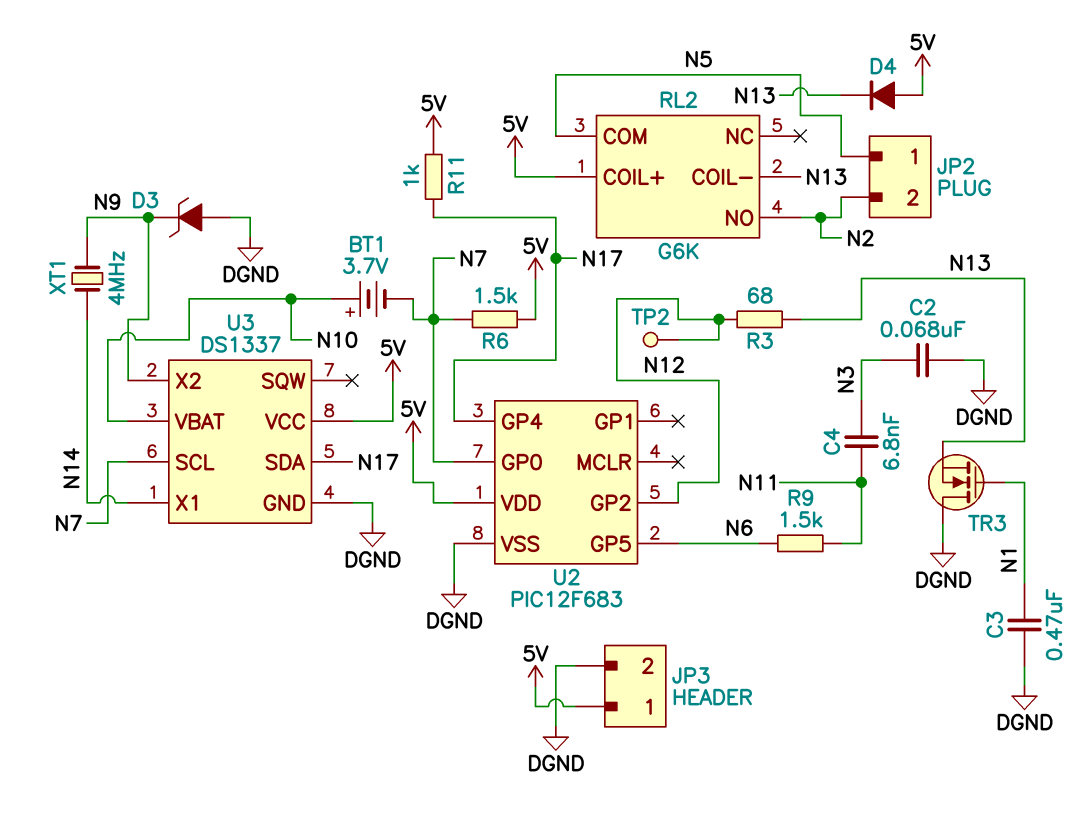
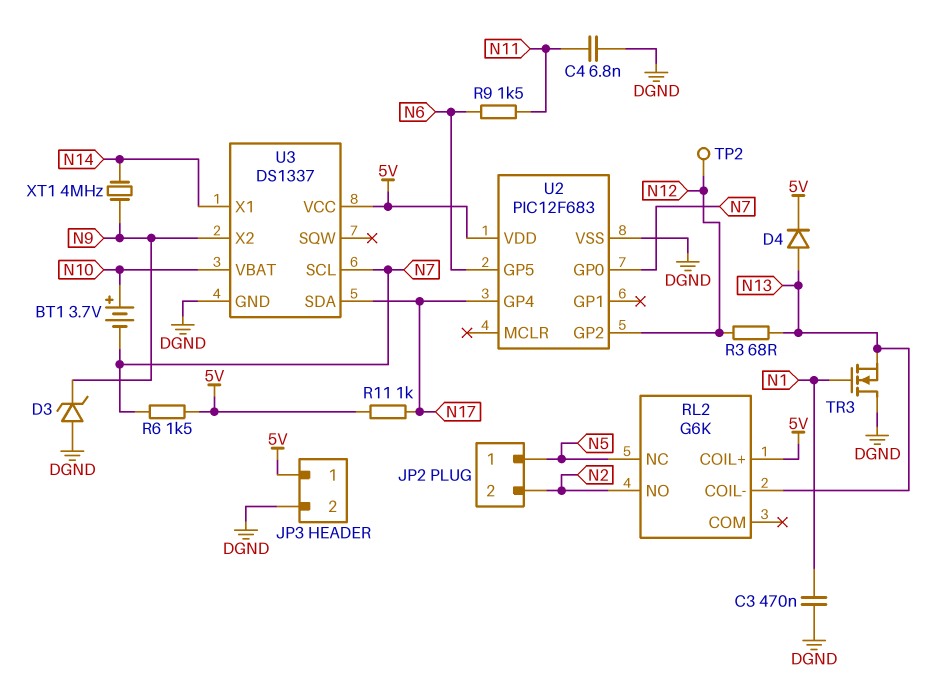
C2: 68nF (DGND, N3) -> none
C4: 6.8nF (N3, N11) -> 6.8nF (DGND, N11)
D4: diode (A 5V, K N13) -> diode (A N13, K 5V)
RL2 pin COM: N5 -> none
RL2 pin NC: none -> N5

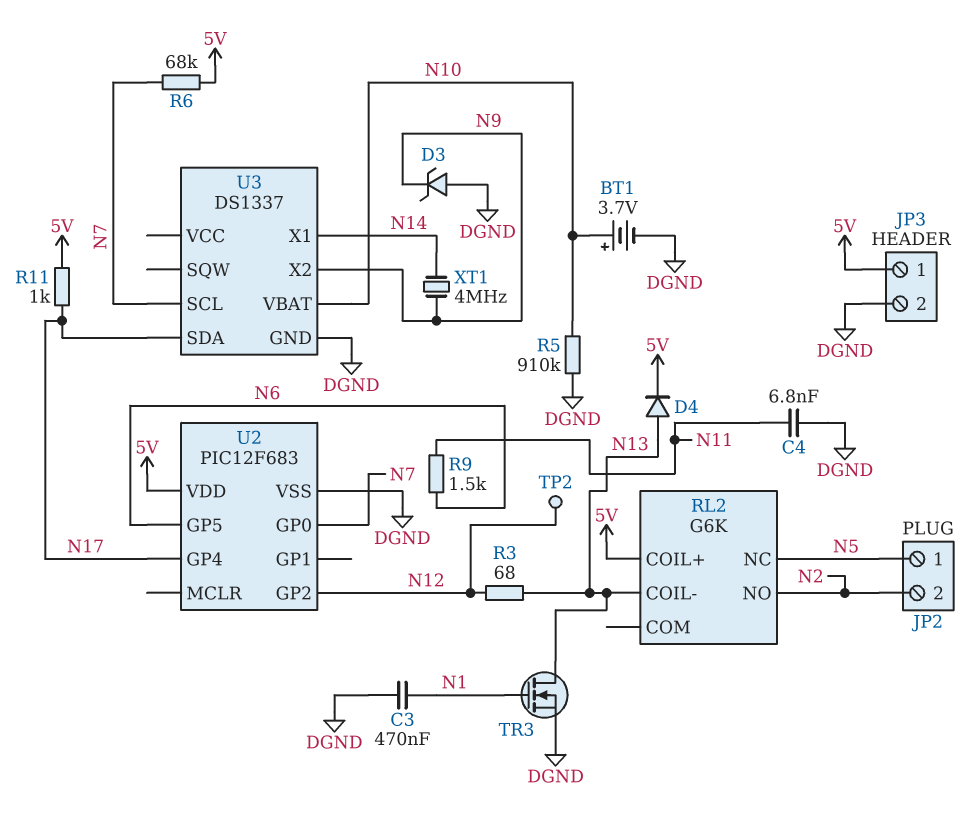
BT1: 3.7V (plus N10, minus N7) -> 3.7V (plus N10, minus DGND)
R5: none -> 910k (DGND, N10)
R6: 1.5k (5V, N7) -> 68k (5V, N7)
TR3: NMOS (G N1, D DGND, S N13) -> NMOS (G N1, D N13, S DGND)
U3 pin VCC: 5V -> none

